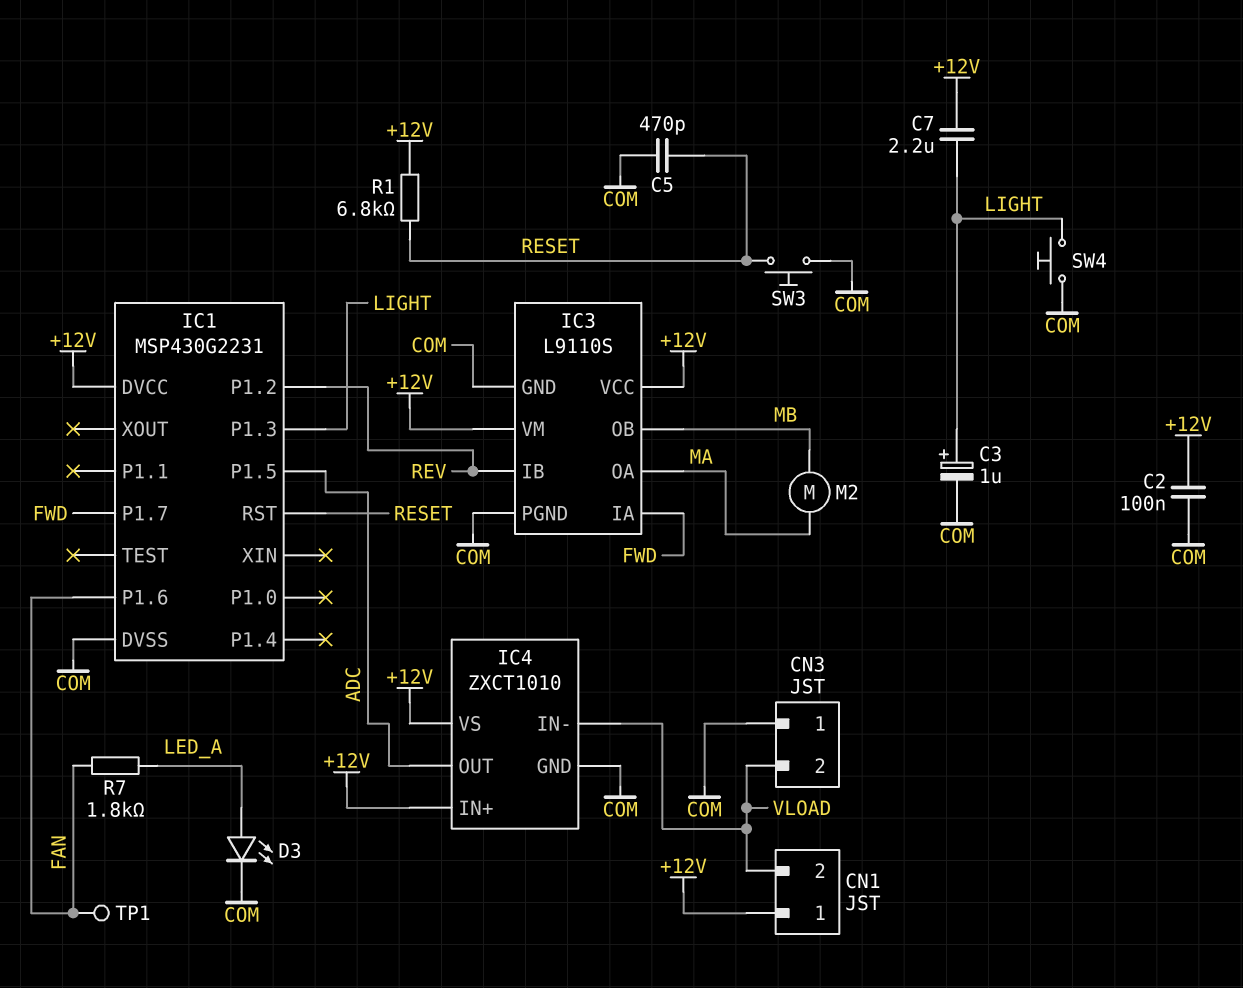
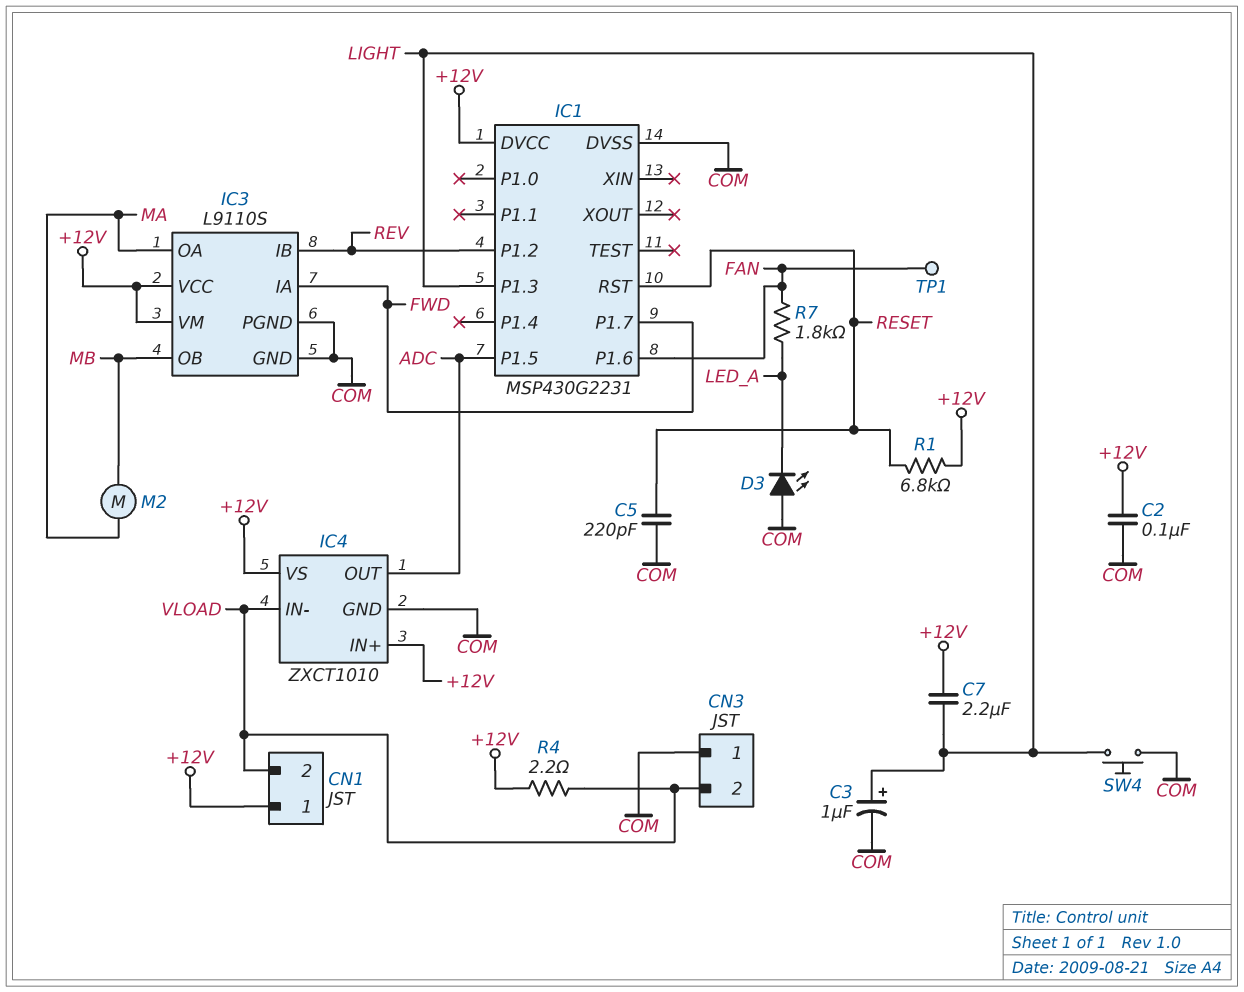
C5: 470pF (COM, RESET) -> 220pF (COM, RESET)
D3: LED (A LED_A, K COM) -> LED (A COM, K LED_A)
R4: none -> 2.2 (+12V, VLOAD)
SW3: button (COM, RESET) -> none

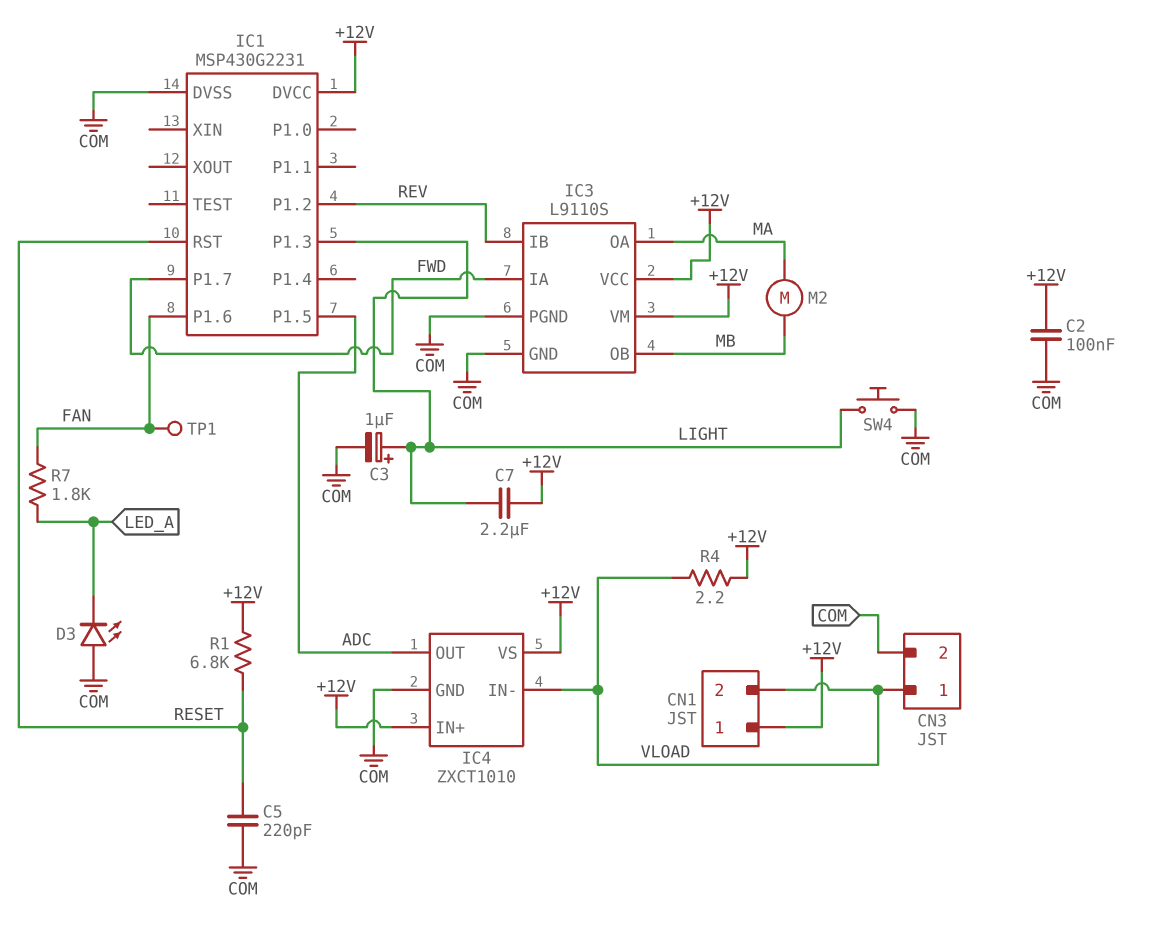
CN3 pin 1: COM -> VLOAD
CN3 pin 2: VLOAD -> COM

